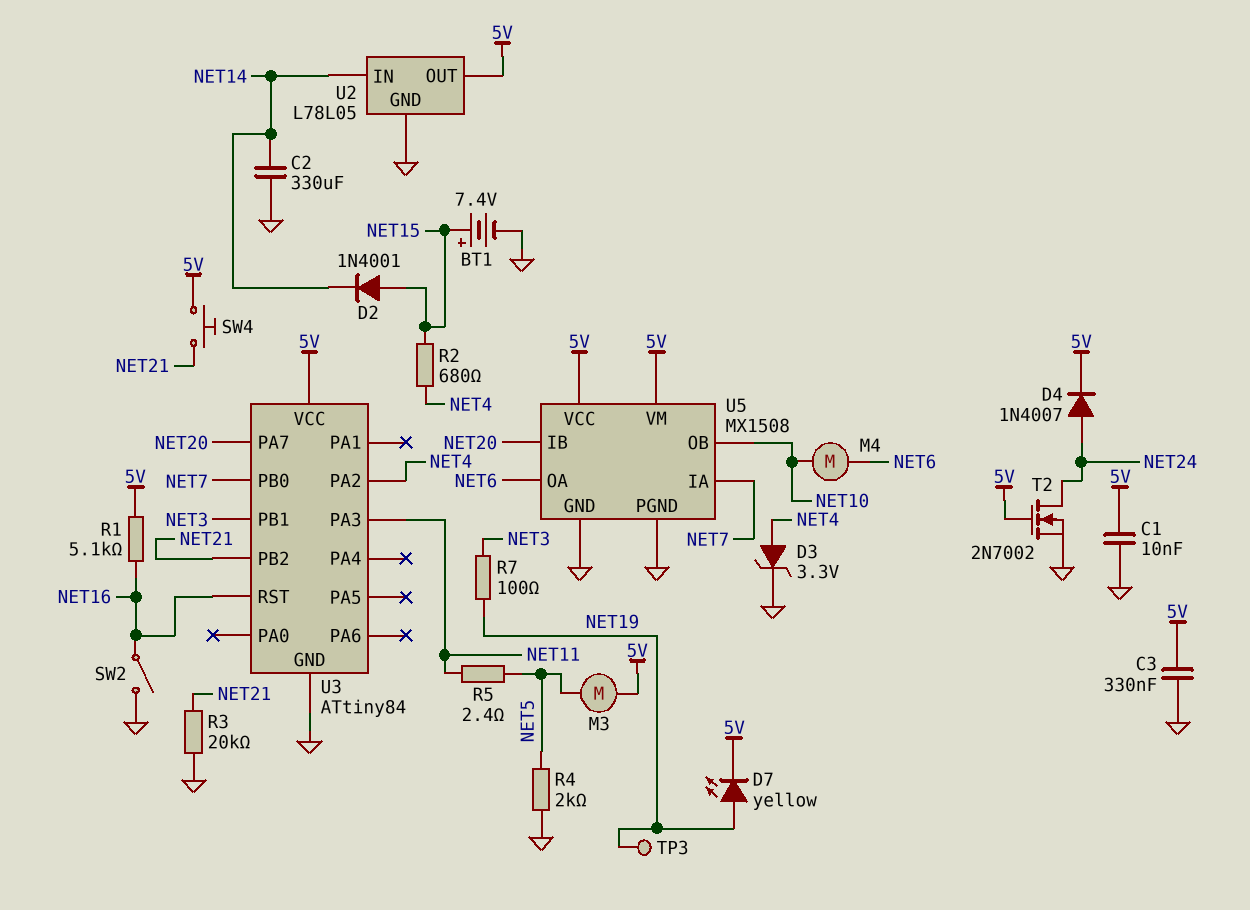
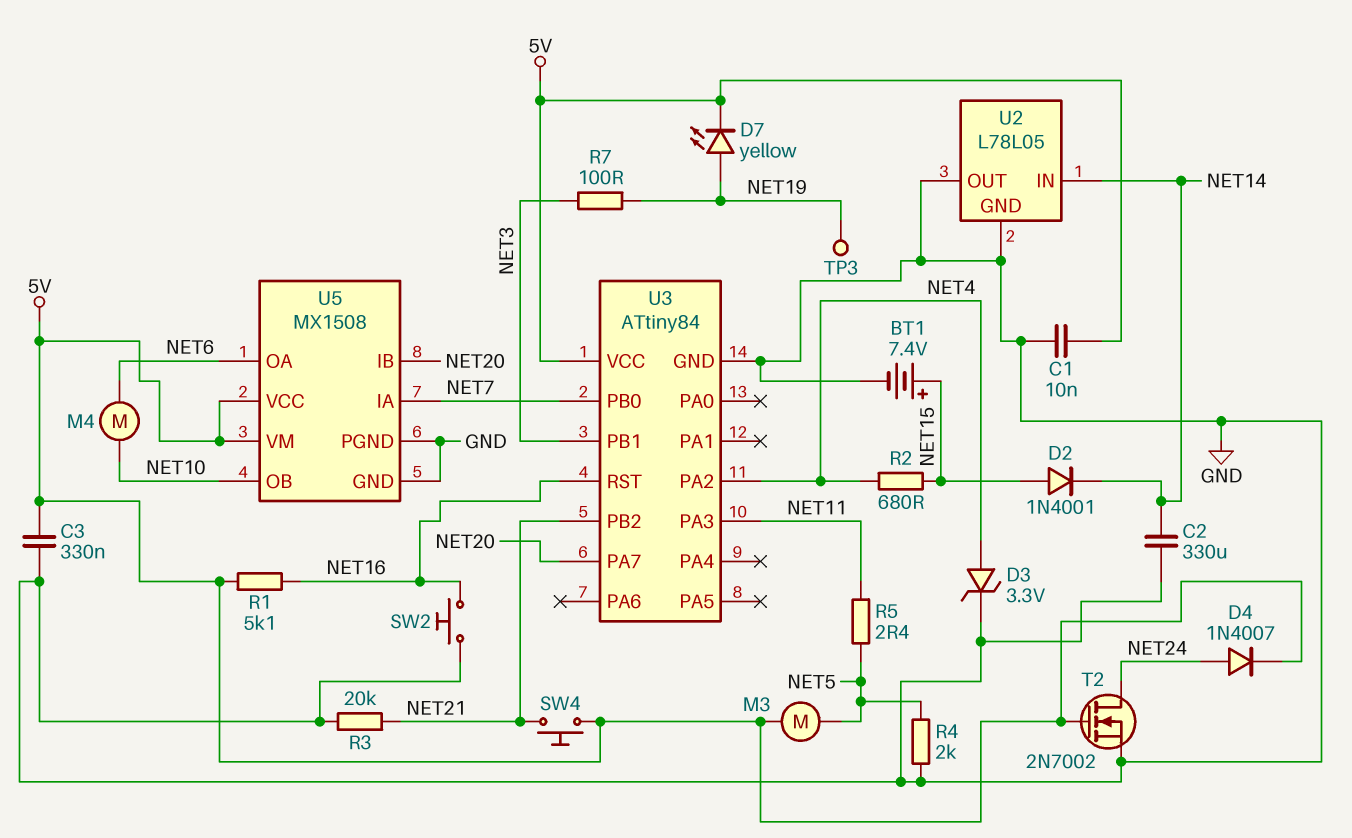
SW2: switch (GND, NET16) -> button (GND, NET16)
U2 pin OUT: 5V -> GND

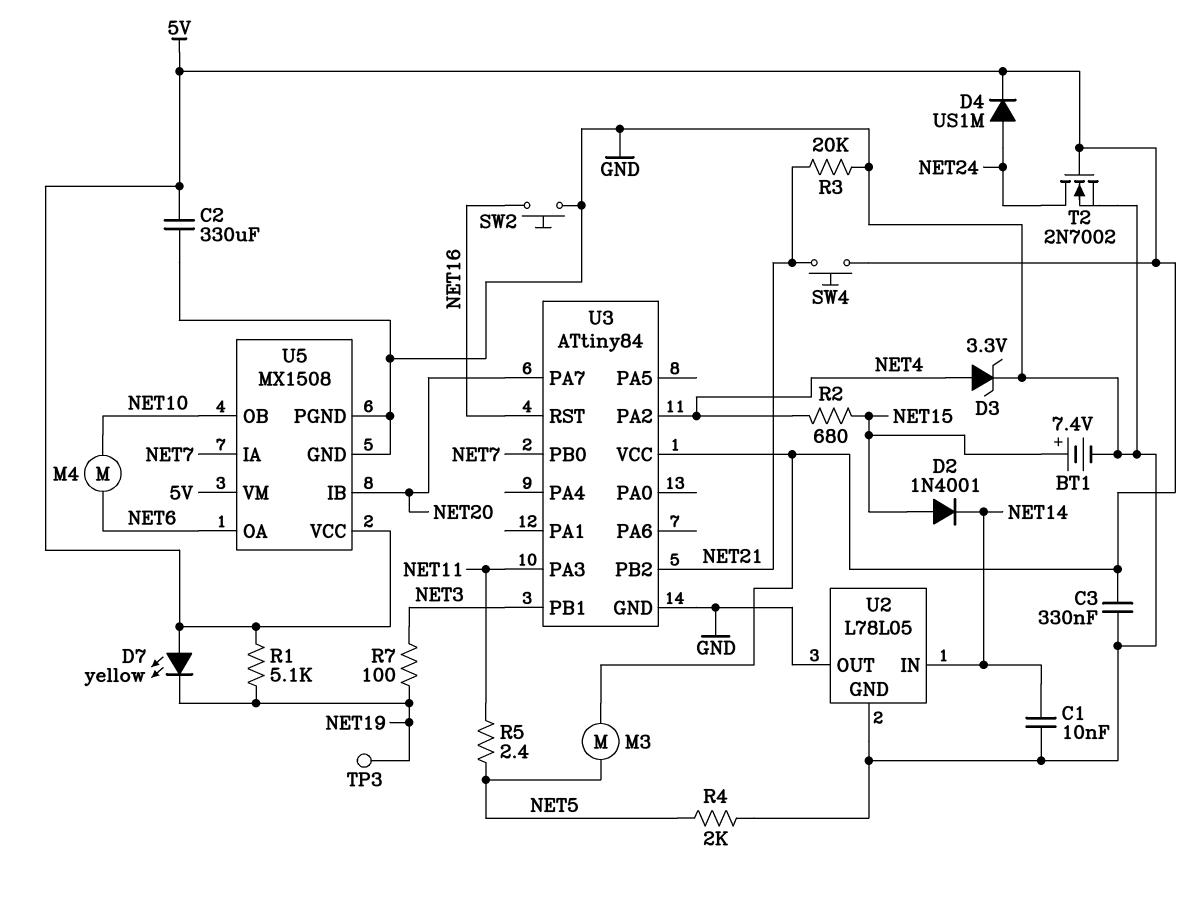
C1: 10nF (5V, GND) -> 10nF (GND, NET14)
C2: 330uF (GND, NET14) -> 330uF (5V, GND)
D4: diode 1N4007 (A NET24, K 5V) -> diode US1M (A NET24, K 5V)
D7: LED yellow (A NET19, K 5V) -> LED yellow (A 5V, K NET19)
R1: 5.1k (5V, NET16) -> 5.1k (5V, NET19)

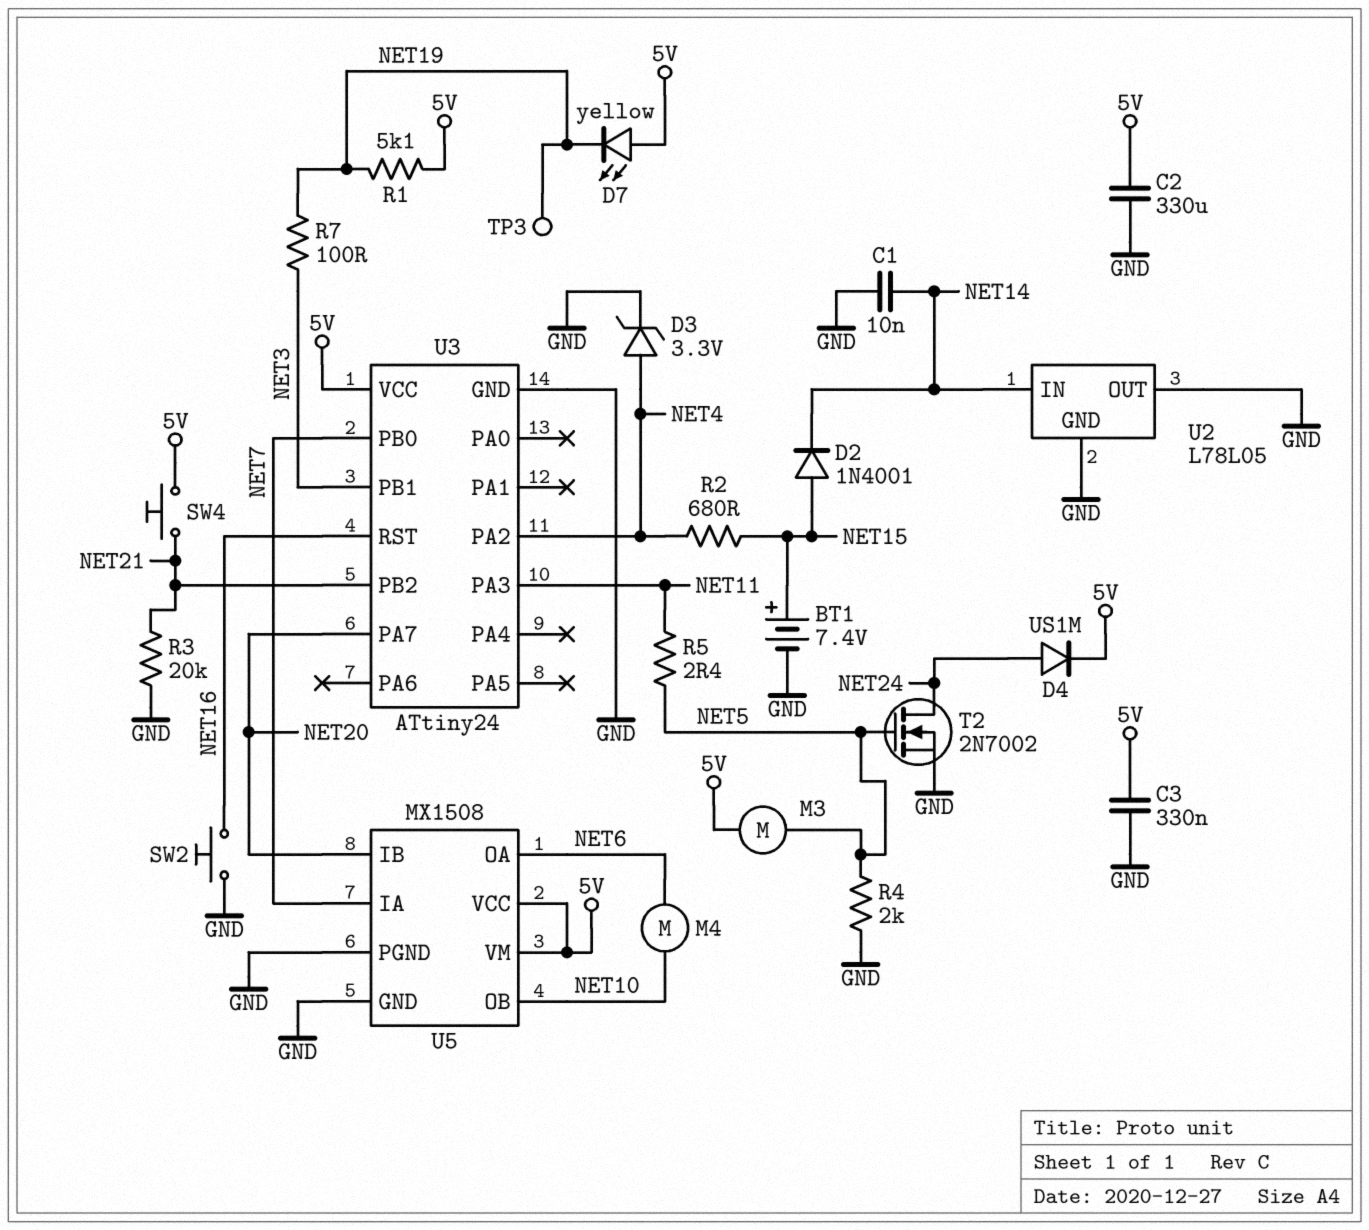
T2: NMOS 2N7002 (G 5V, D NET24, S GND) -> NMOS 2N7002 (G NET5, D NET24, S GND)
U3: ATtiny84 -> ATtiny24

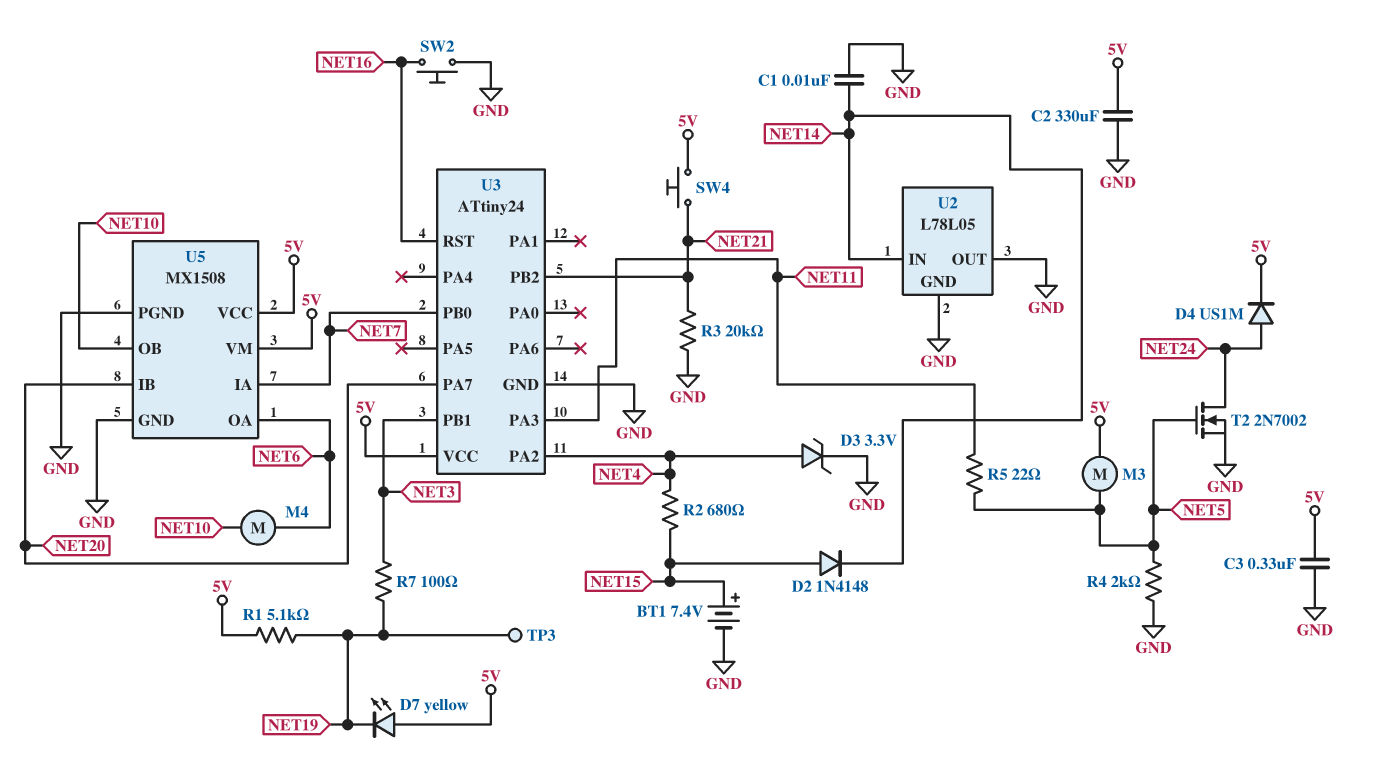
D2: diode 1N4001 (A NET15, K NET14) -> diode 1N4148 (A NET15, K NET14)
R5: 2.4 (NET5, NET11) -> 22 (NET5, NET11)

